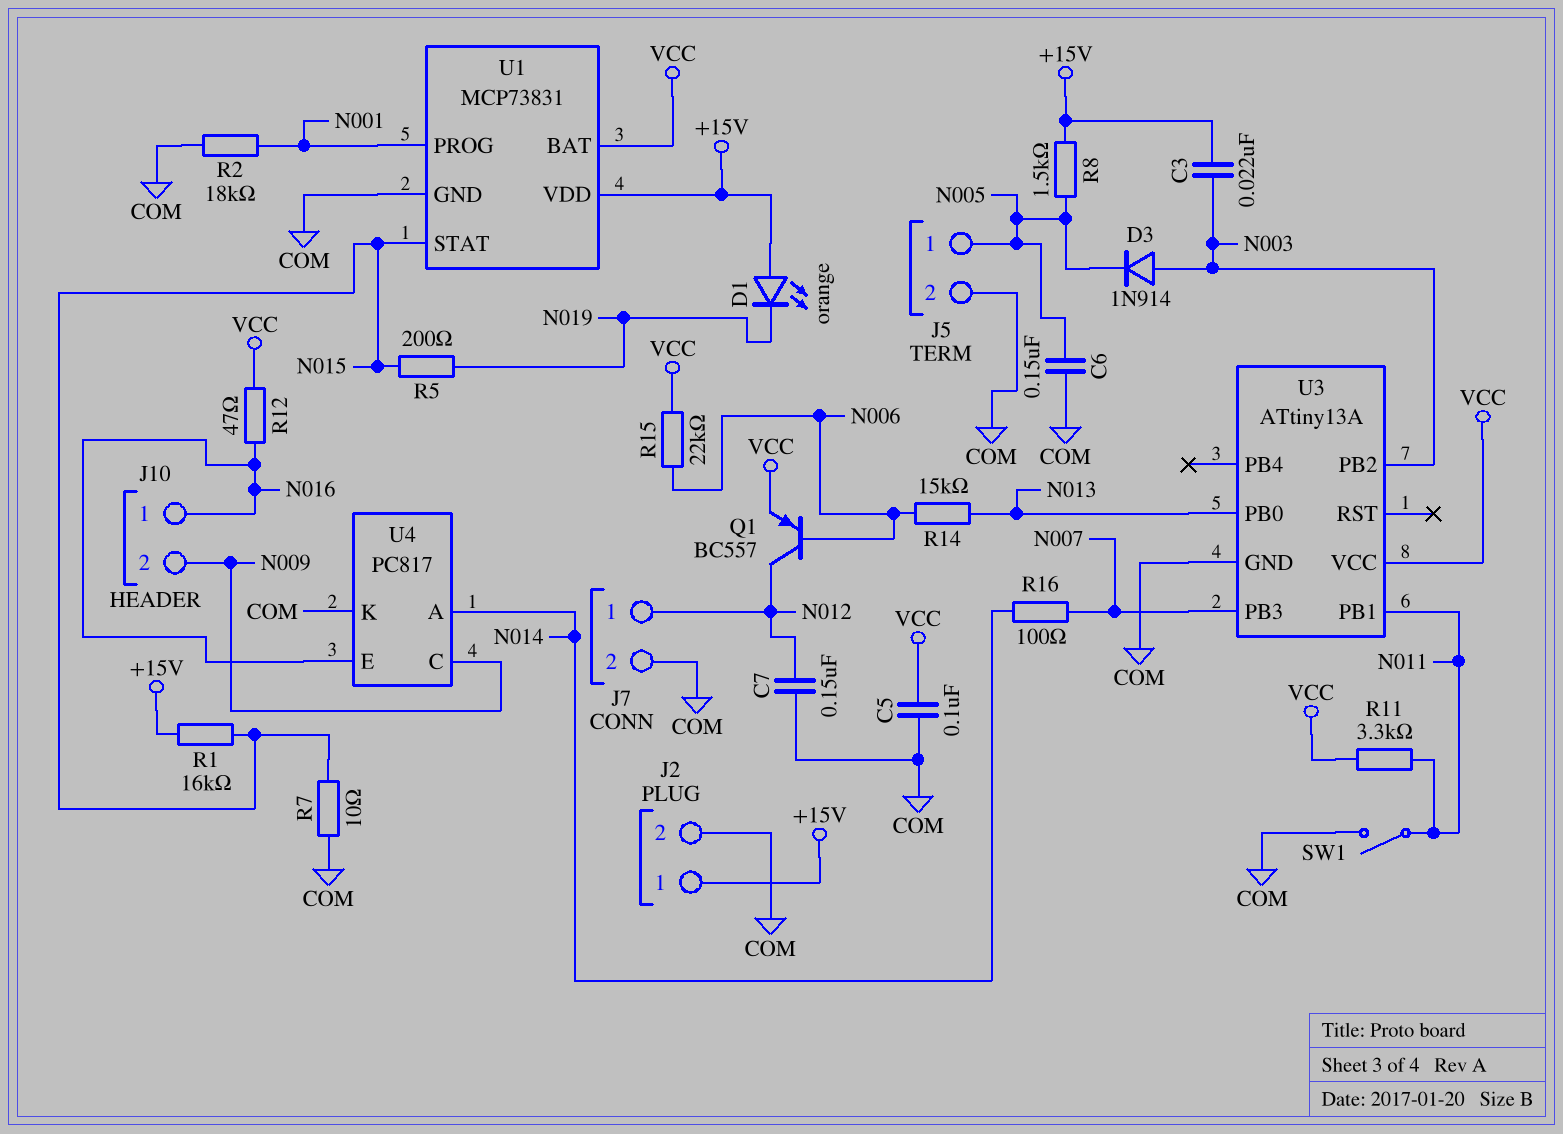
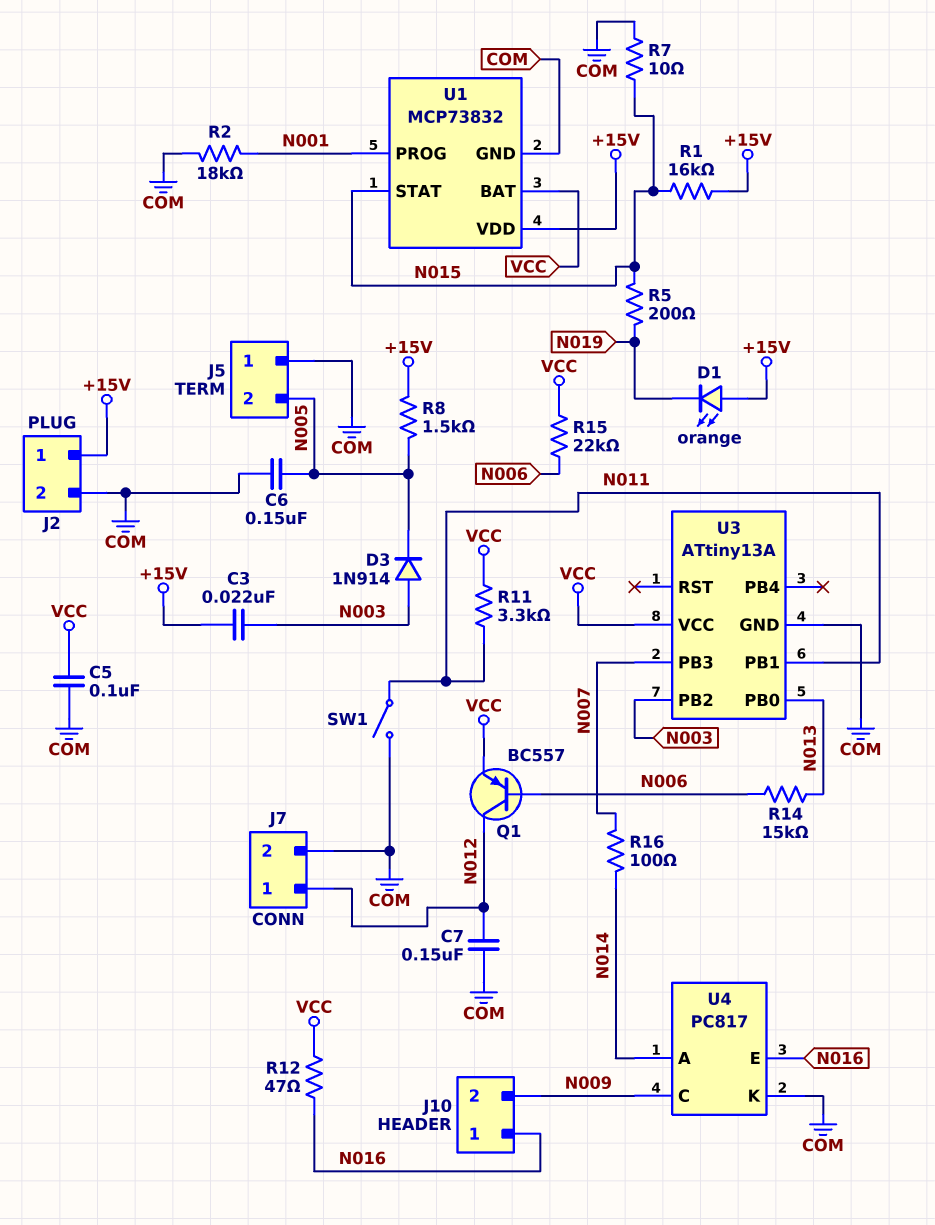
J5 pin 1: N005 -> COM
J5 pin 2: COM -> N005
U1: MCP73831 -> MCP73832

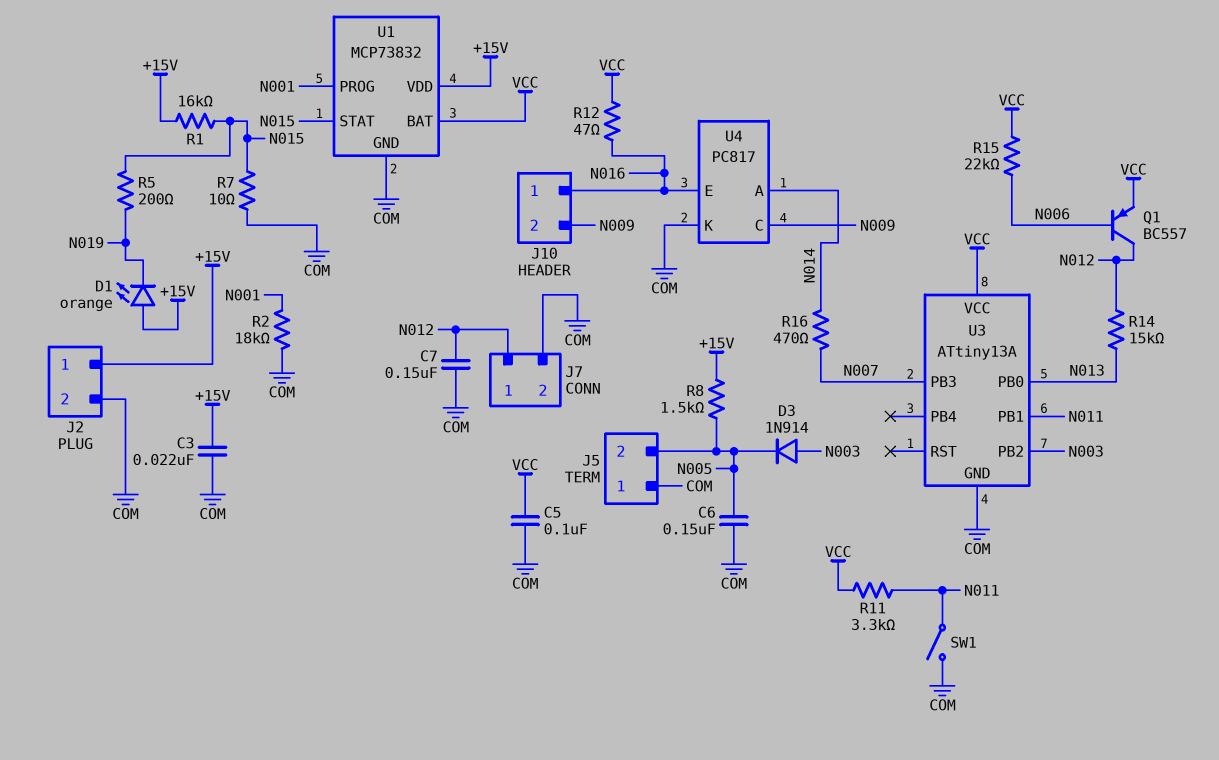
C3: 22nF (+15V, N003) -> 22nF (+15V, COM)
R14: 15k (N006, N013) -> 15k (N012, N013)
R16: 100 (N007, N014) -> 470 (N007, N014)

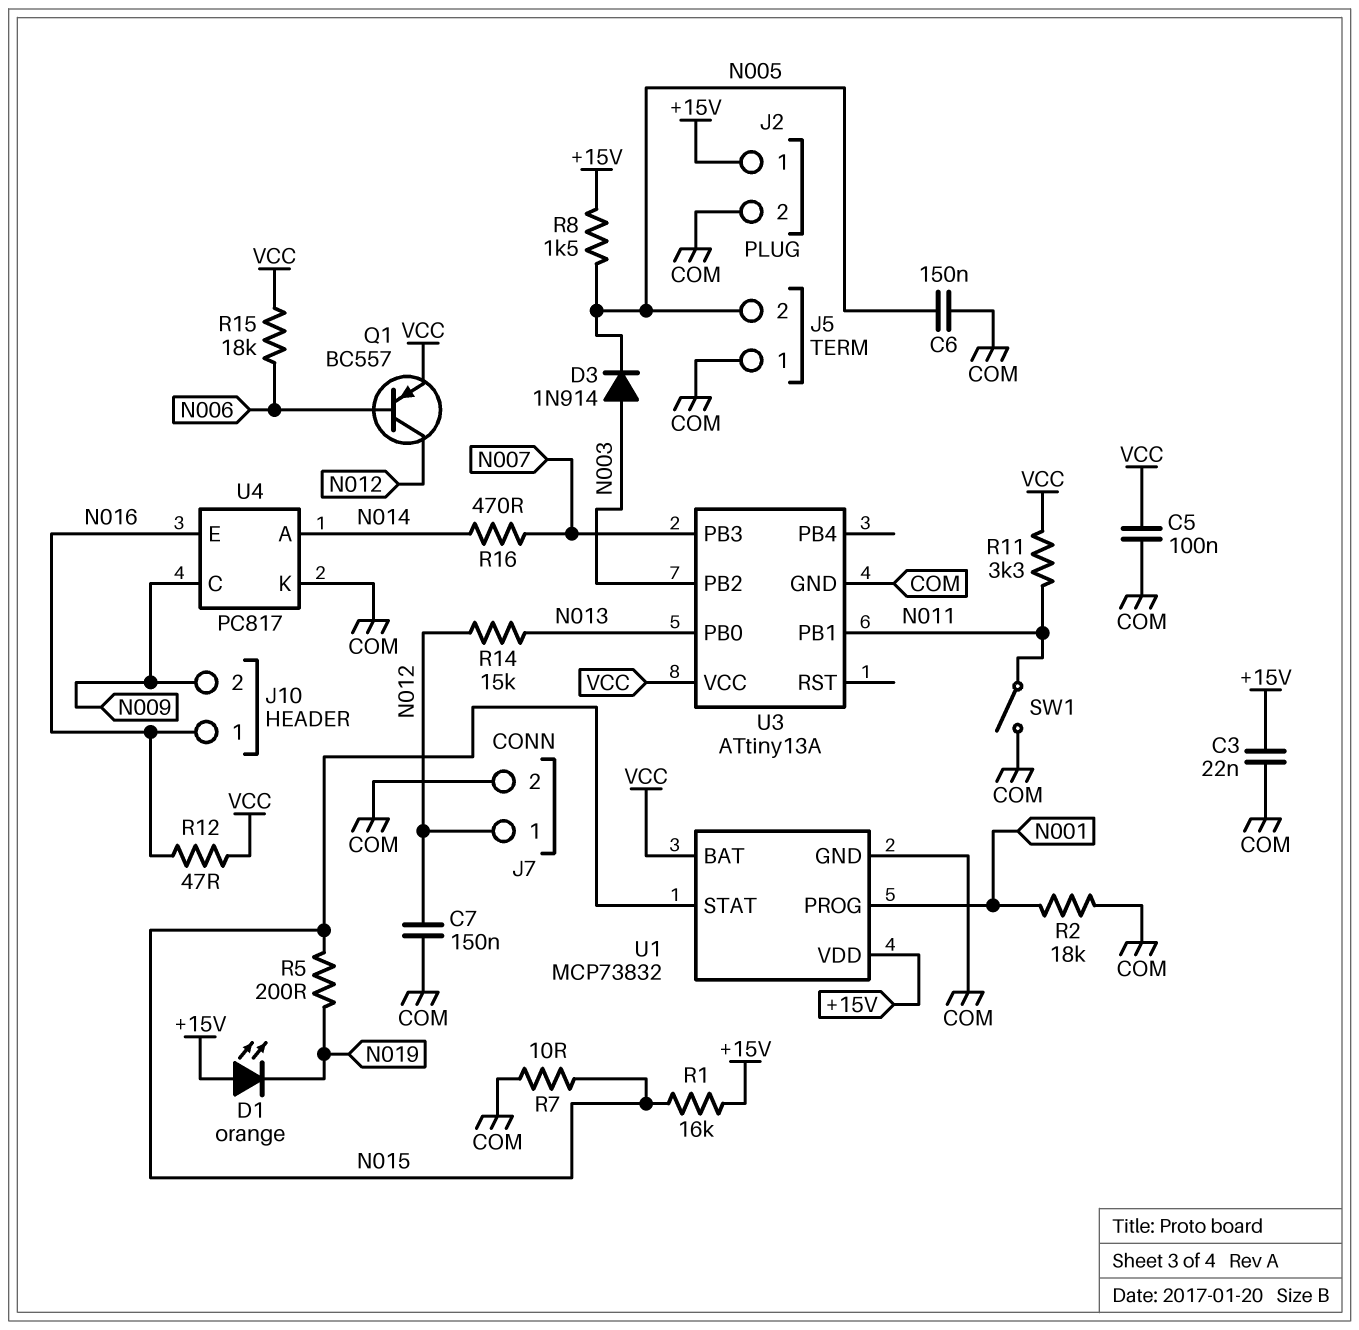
R15: 22k (N006, VCC) -> 18k (N006, VCC)

